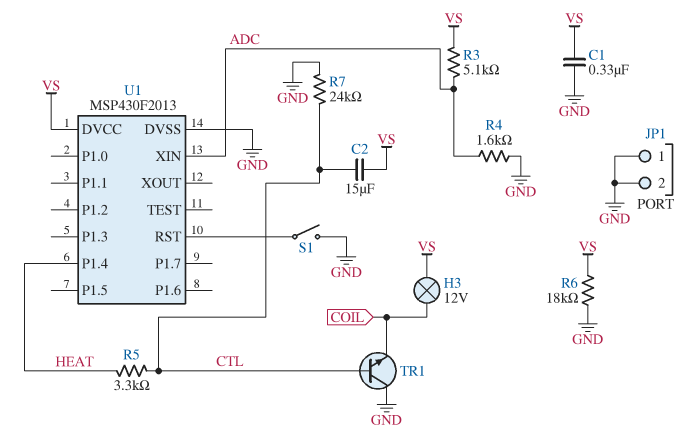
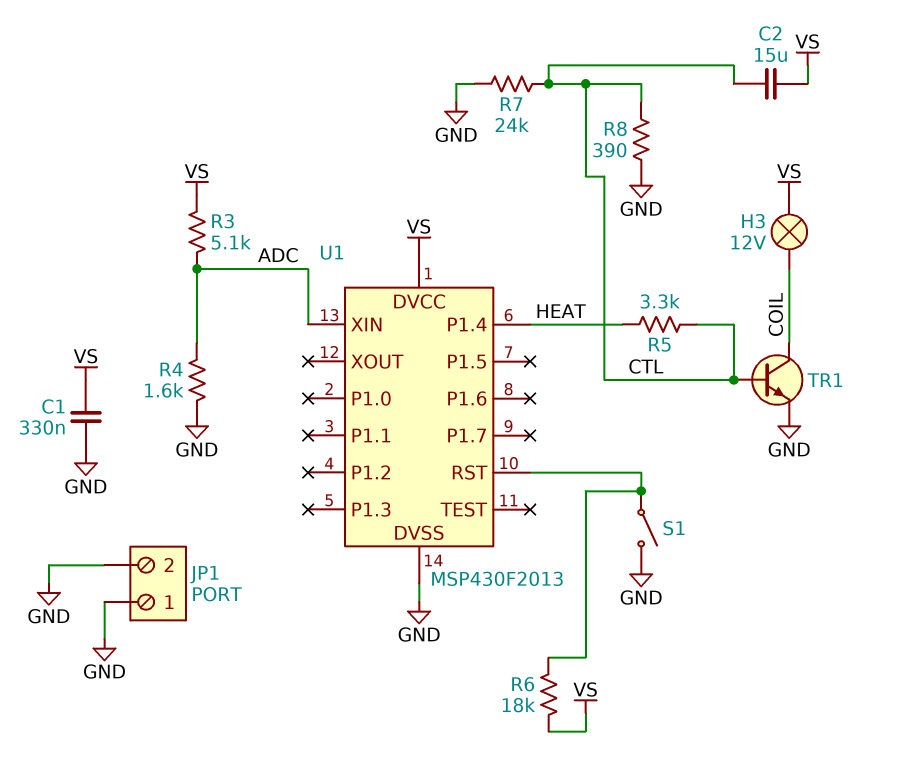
R6: 18k (GND, VS) -> 18k (U1/RST, VS)
R8: none -> 390 (CTL, GND)
TR1: NPN (B CTL, C GND, E COIL) -> NPN (B CTL, C COIL, E GND)

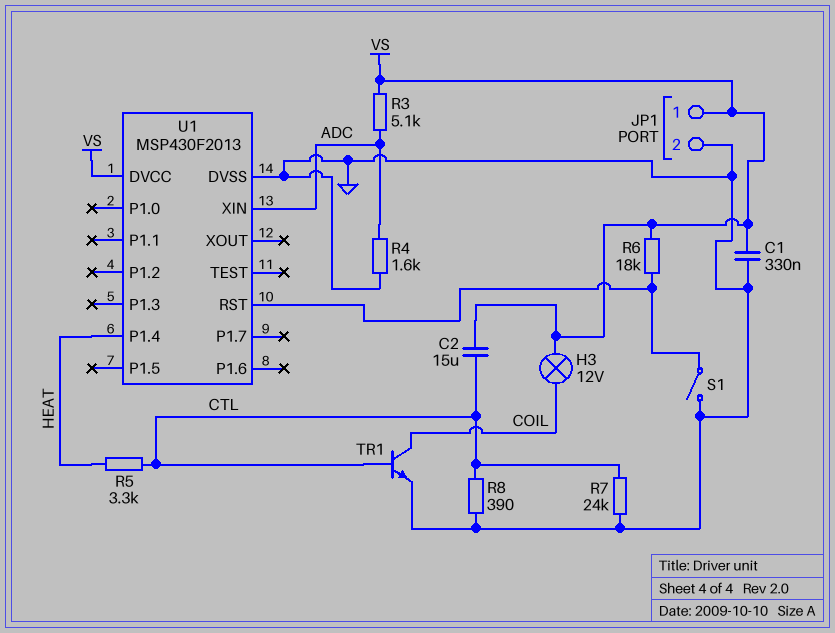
JP1 pin 1: GND -> VS

